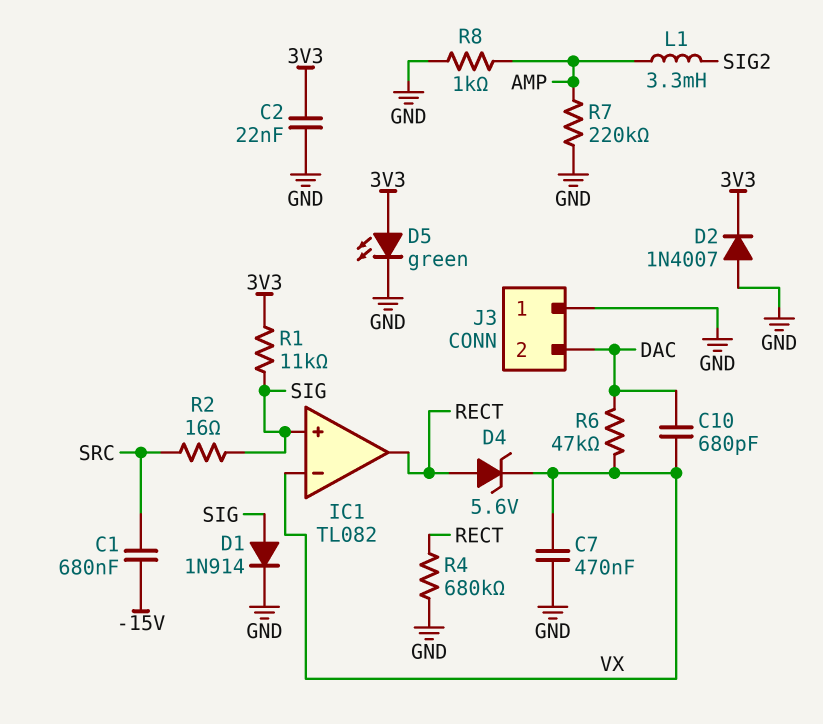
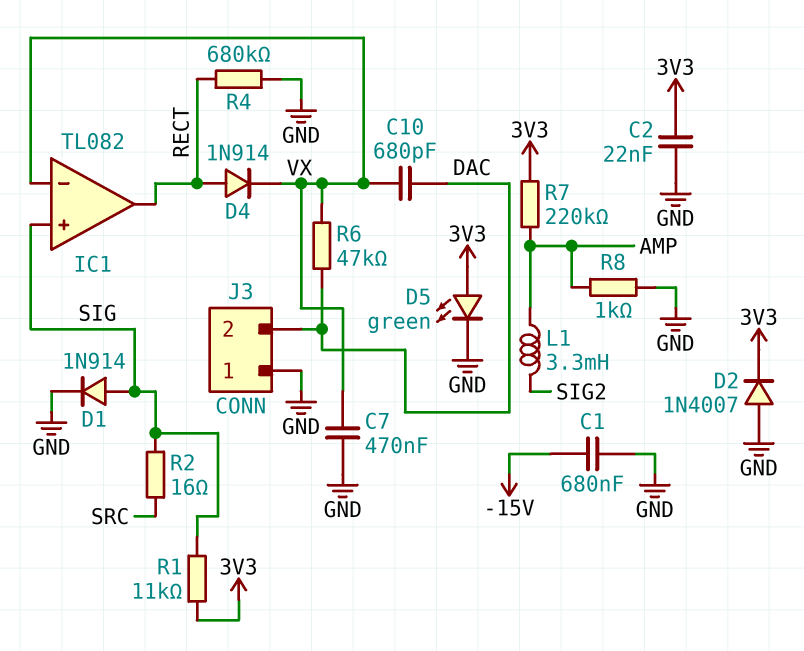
C1: 680nF (-15V, SRC) -> 680nF (-15V, GND)
D4: zener 5.6V (A RECT, K VX) -> diode 1N914 (A RECT, K VX)
R7: 220k (AMP, GND) -> 220k (3V3, AMP)

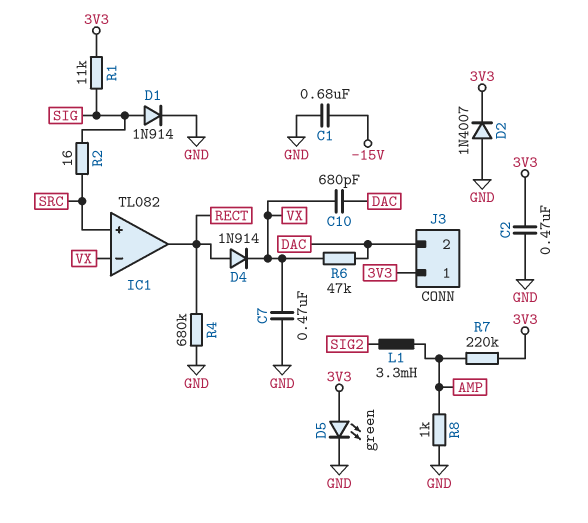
C2: 22nF (3V3, GND) -> 470nF (3V3, GND)
IC1 pin in+: SIG -> SRC
J3 pin 1: GND -> 3V3

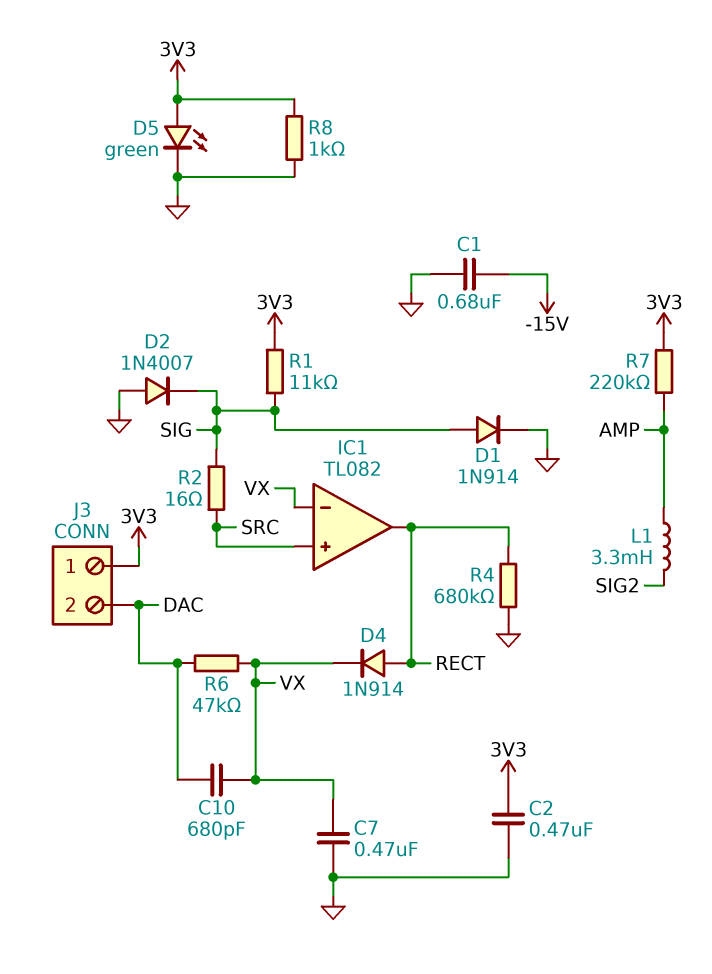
D2: diode 1N4007 (A GND, K 3V3) -> diode 1N4007 (A GND, K SIG)
R8: 1k (AMP, GND) -> 1k (3V3, GND)

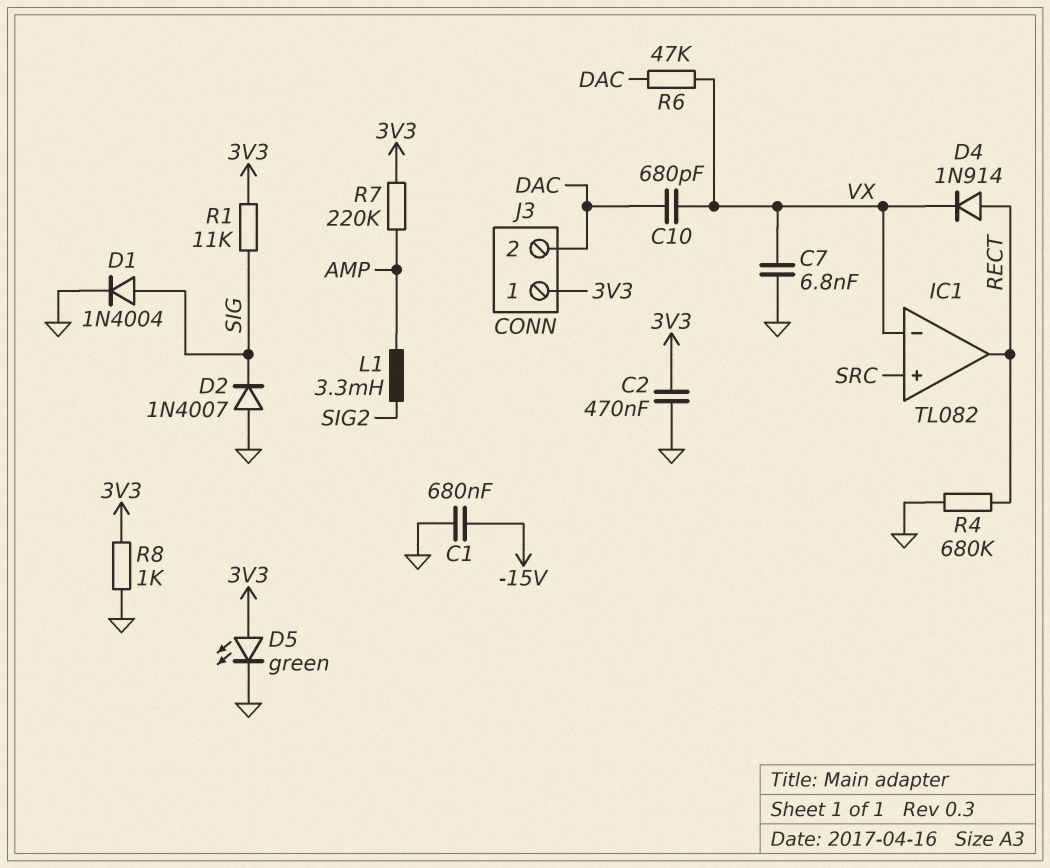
C7: 470nF (GND, VX) -> 6.8nF (GND, VX)
D1: diode 1N914 (A SIG, K GND) -> diode 1N4004 (A SIG, K GND)
R2: 16 (SIG, SRC) -> none

